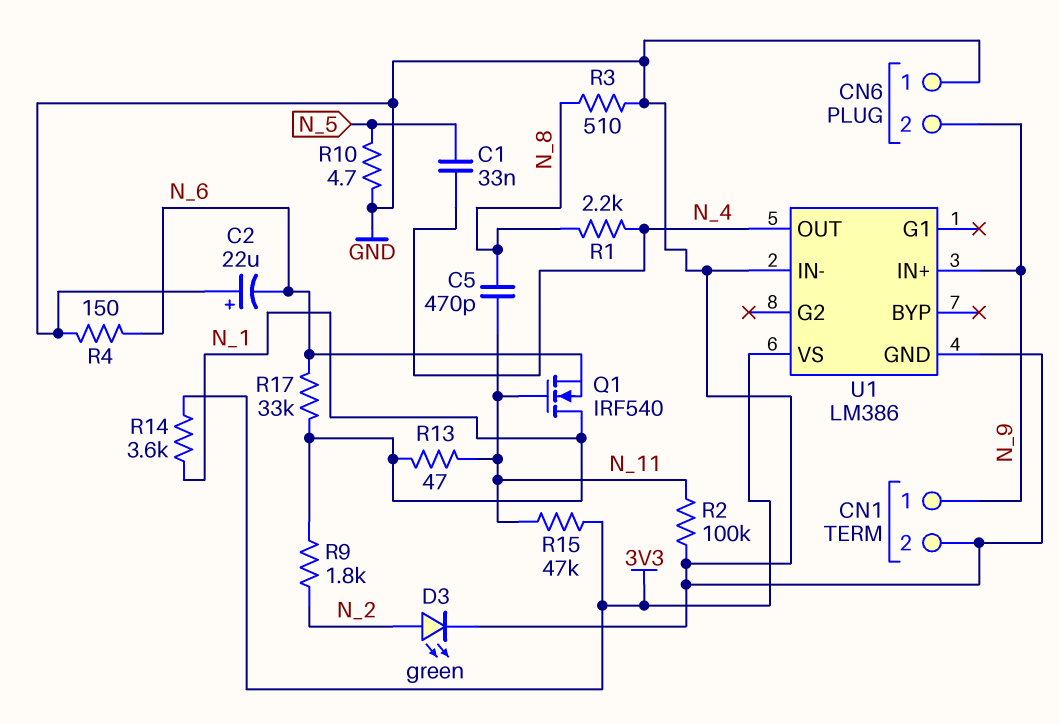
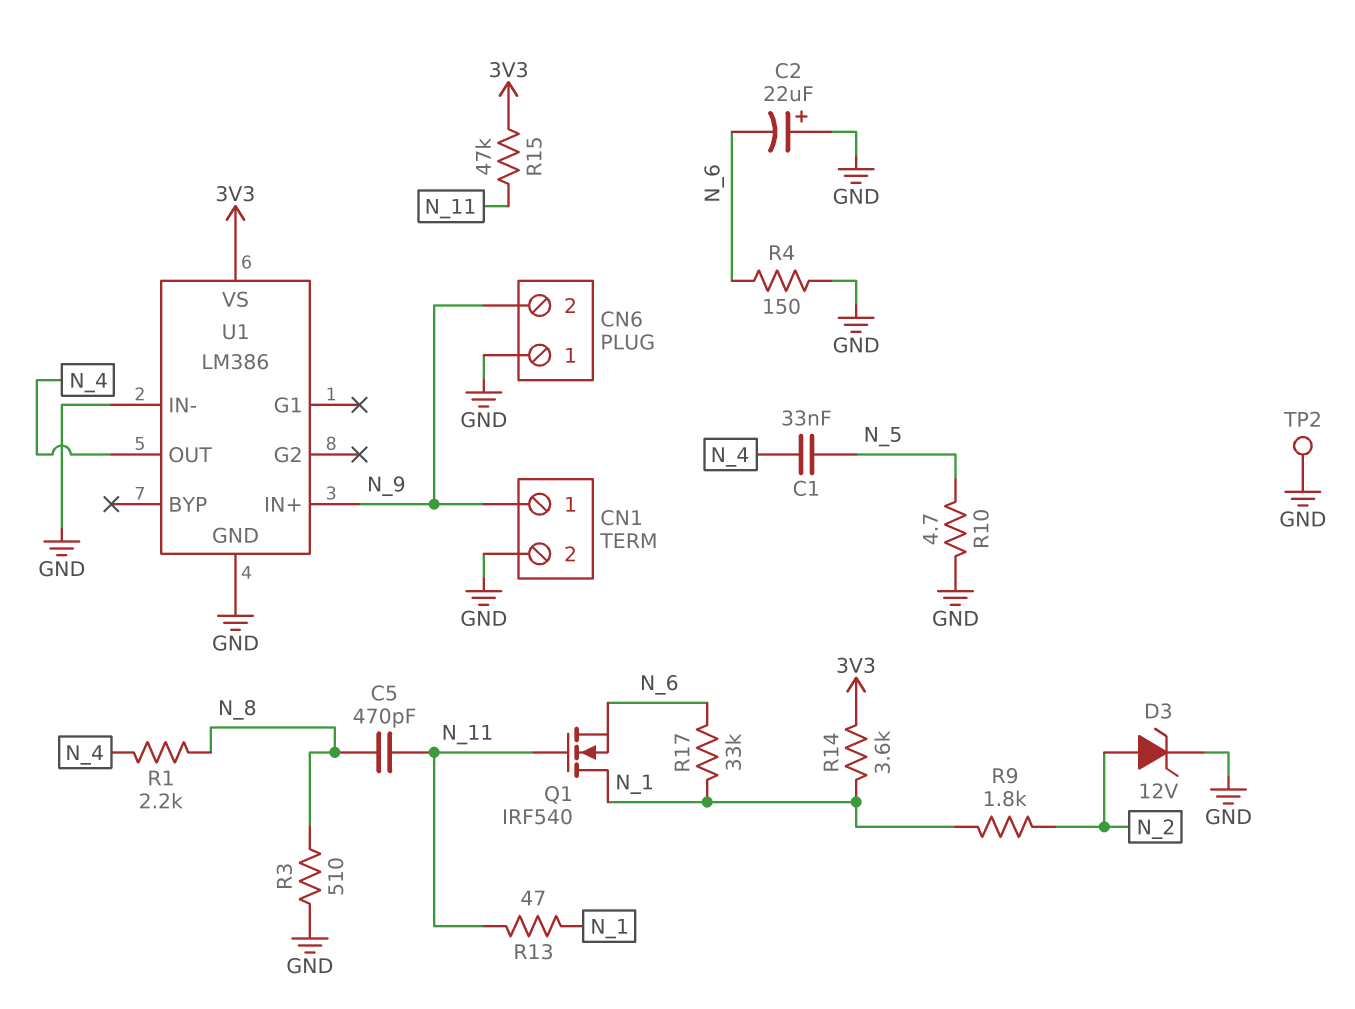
D3: LED green (A N_2, K GND) -> zener 12V (A N_2, K GND)
R2: 100k (GND, N_11) -> none
TP2: none -> test point (GND)

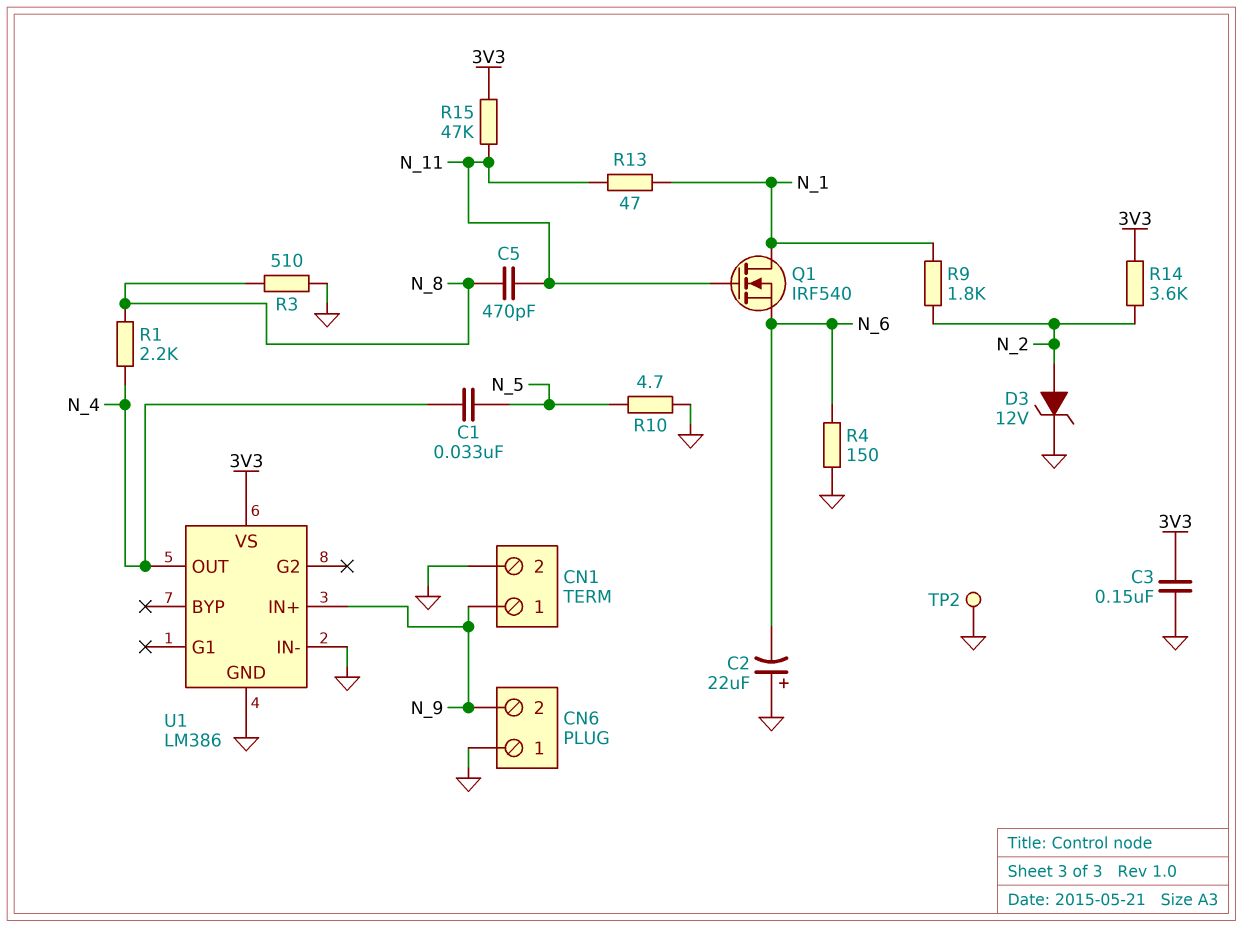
C3: none -> 150nF (3V3, GND)
R14: 3.6k (3V3, N_1) -> 3.6k (3V3, N_2)
R17: 33k (N_1, N_6) -> none

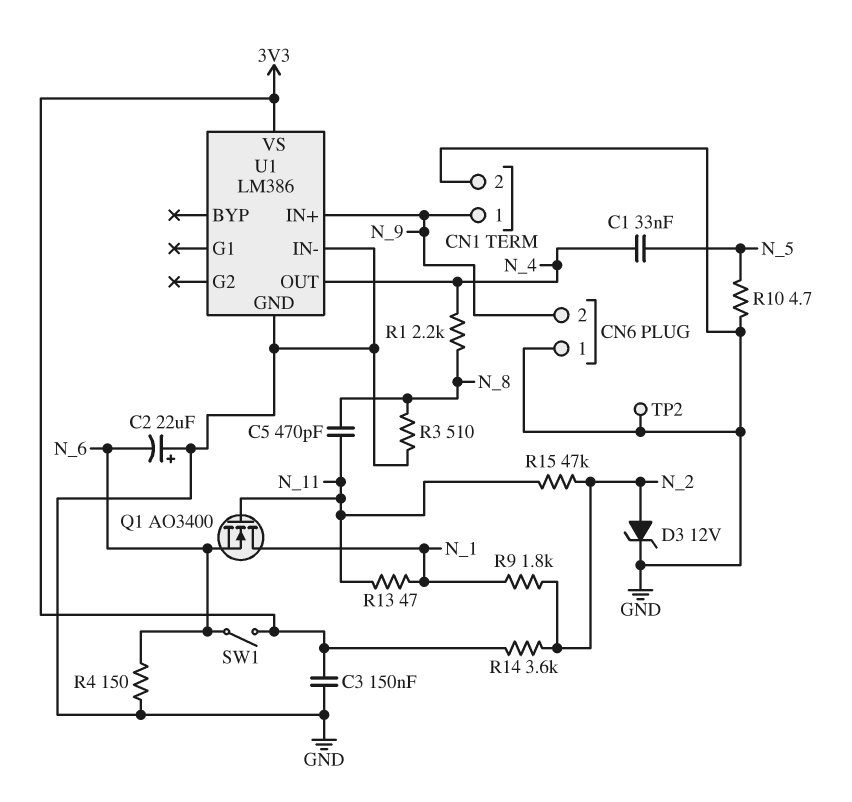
Q1: NMOS IRF540 (G N_11, D N_1, S N_6) -> NMOS AO3400 (G N_11, D N_1, S N_6)
R15: 47k (3V3, N_11) -> 47k (N_2, N_11)
SW1: none -> switch (3V3, N_6)

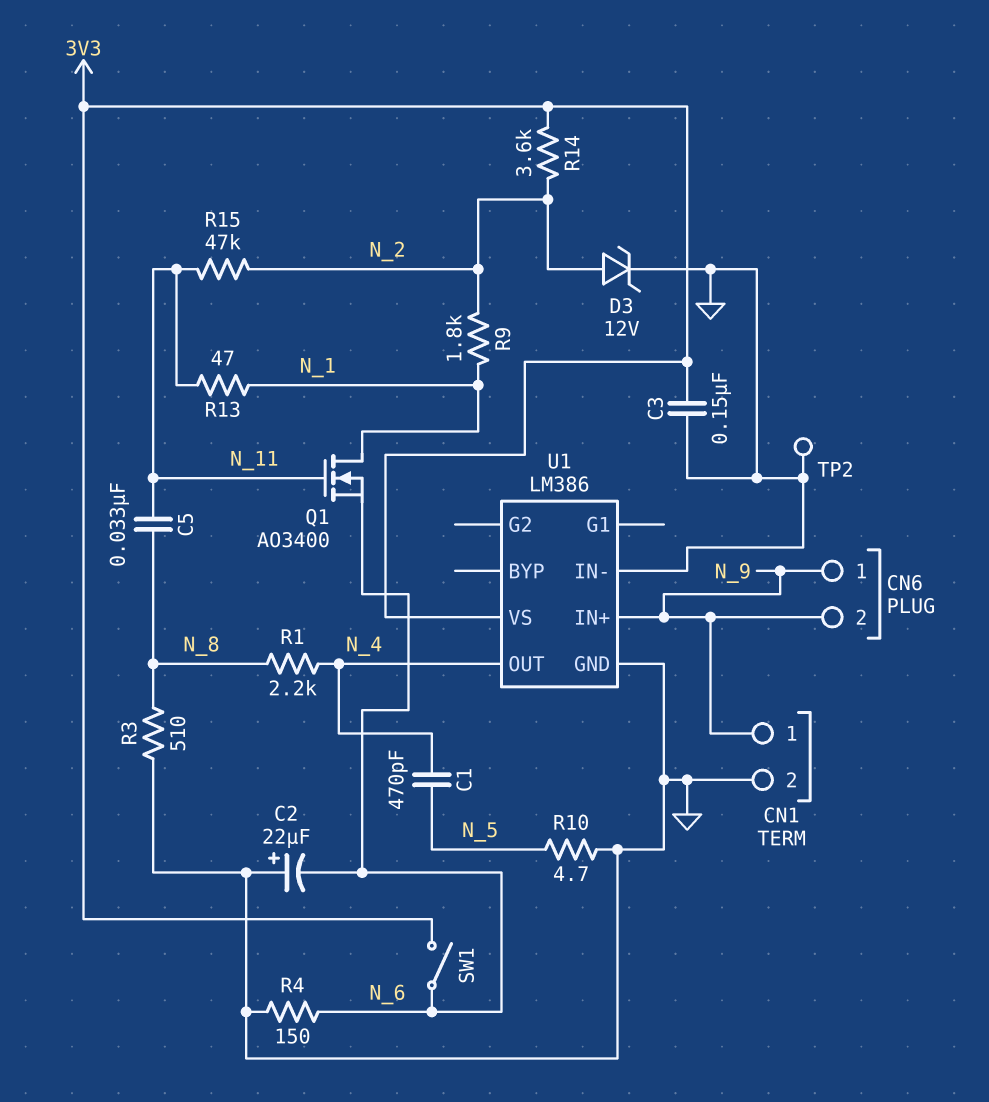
C1: 33nF (N_4, N_5) -> 470pF (N_4, N_5)
C5: 470pF (N_8, N_11) -> 33nF (N_8, N_11)
CN6 pin 1: GND -> N_9

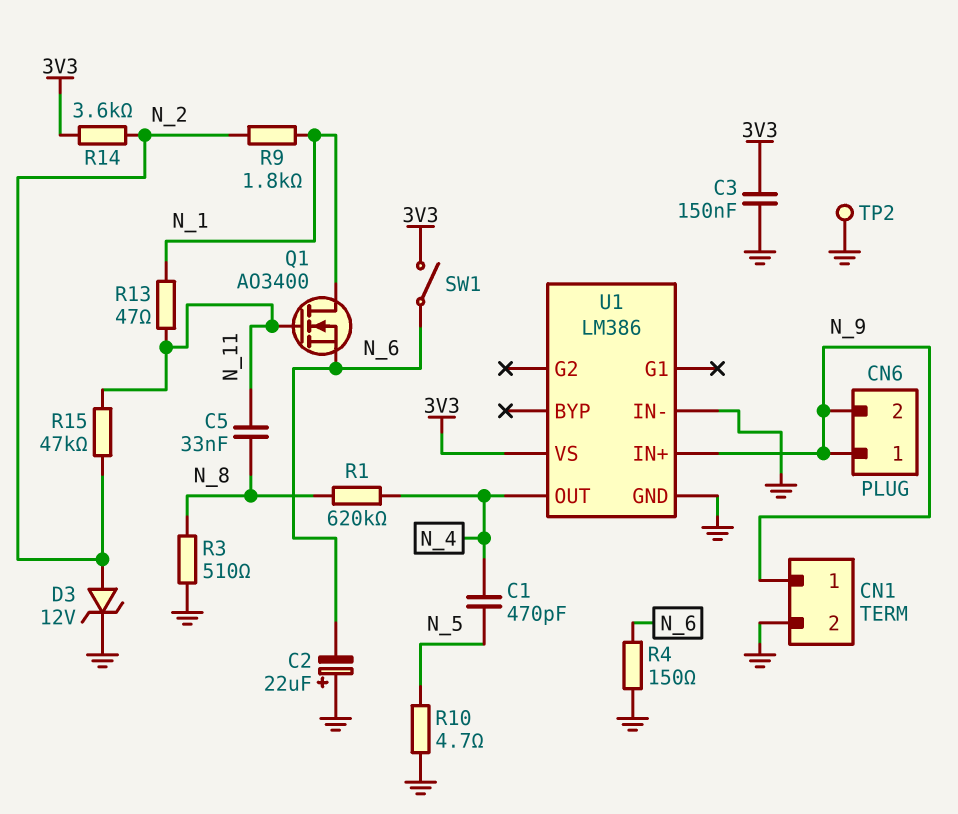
R1: 2.2k (N_4, N_8) -> 620k (N_4, N_8)

